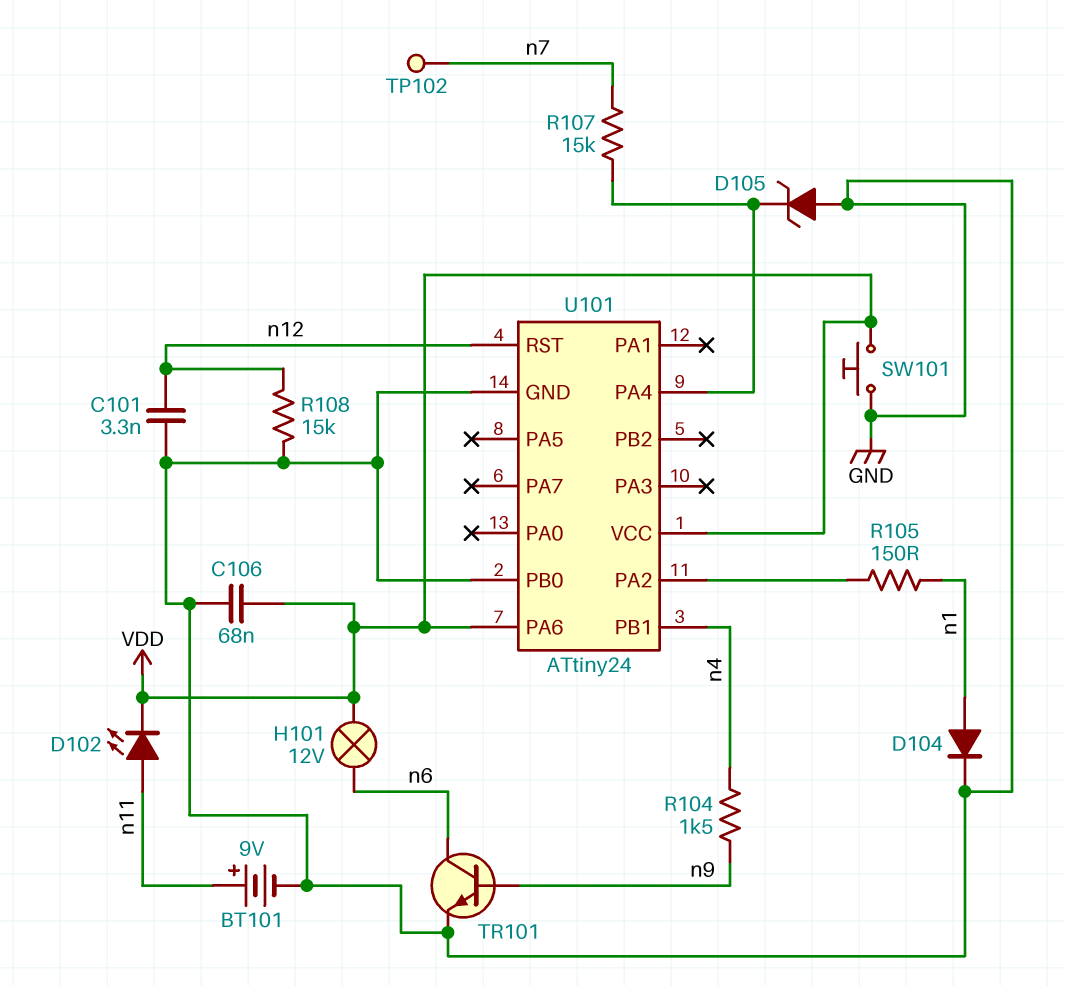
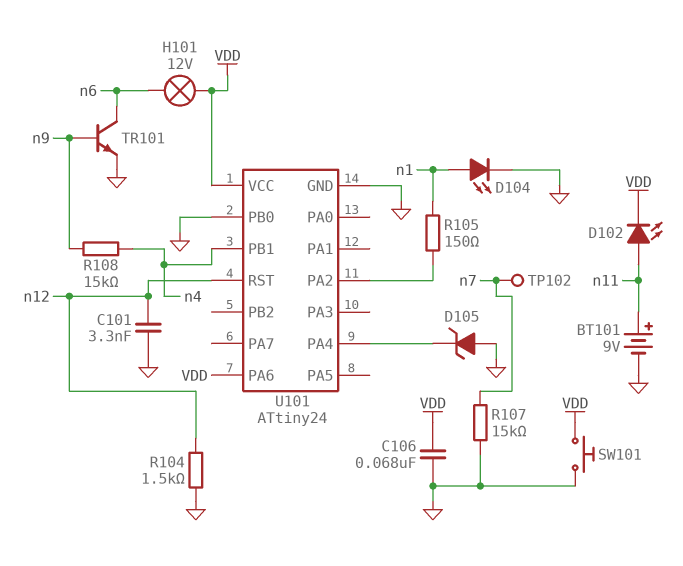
D104: diode (A n1, K GND) -> LED (A n1, K GND)
R104: 1.5k (n4, n9) -> 1.5k (GND, n12)
R107: 15k (U101/PA4, n7) -> 15k (GND, n7)
R108: 15k (GND, n12) -> 15k (n4, n9)

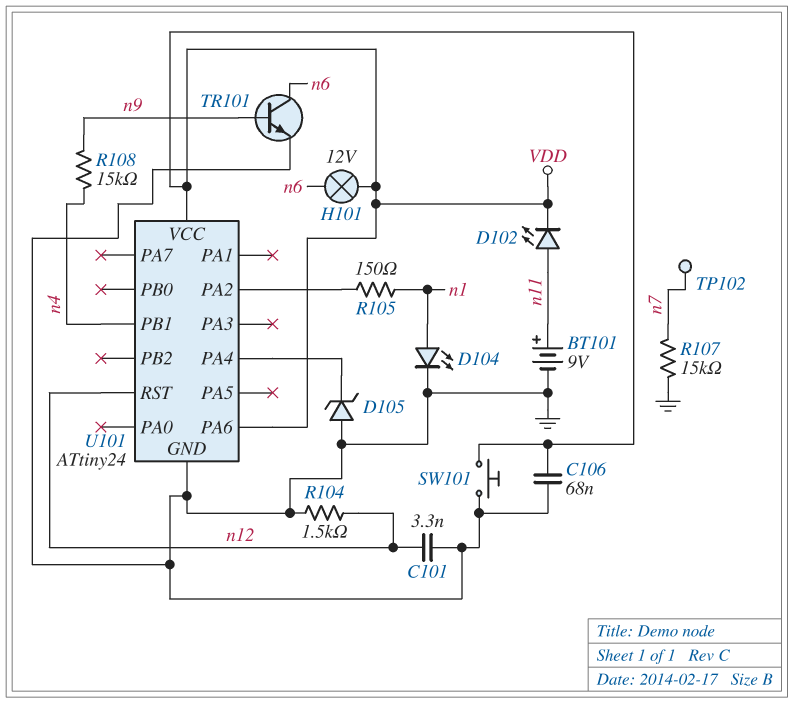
U101 pin PB0: GND -> none

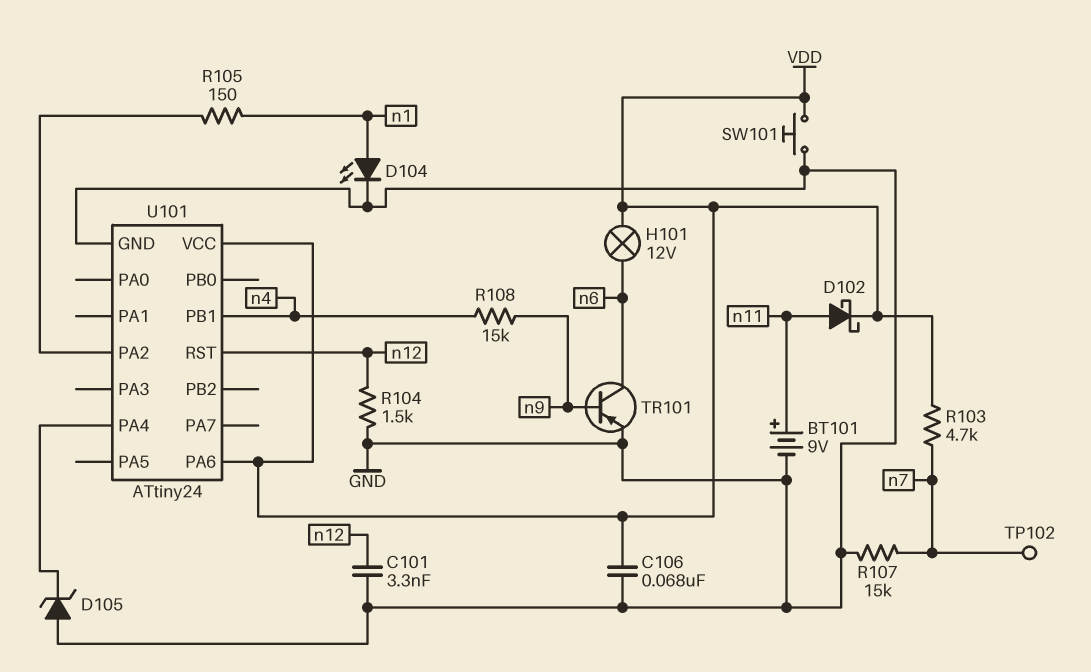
D102: LED (A n11, K VDD) -> schottky (A n11, K VDD)
R103: none -> 4.7k (VDD, n7)
TR101: NPN (B n9, C n6, E GND) -> PNP (B n9, C n6, E GND)

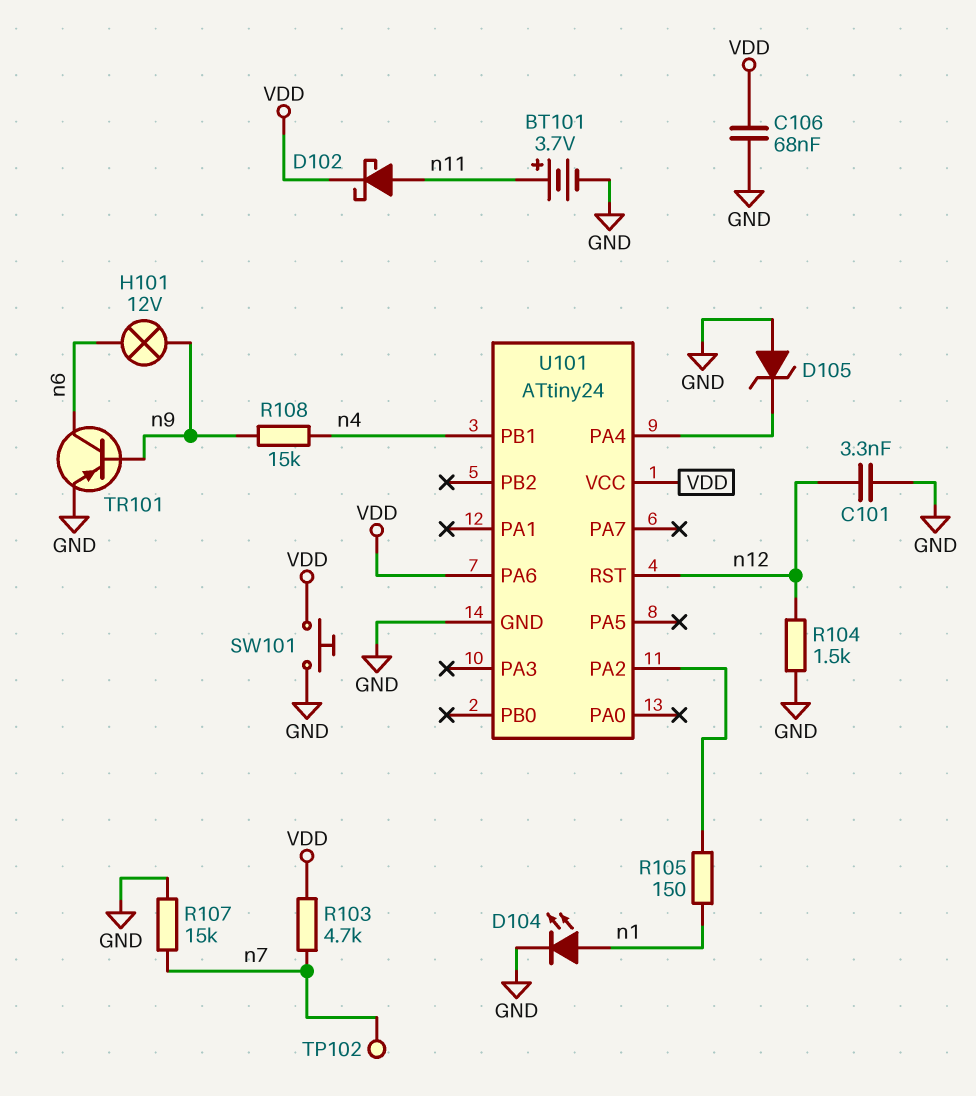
BT101: 9V (plus n11, minus GND) -> 3.7V (plus n11, minus GND)
H101: lamp 12V (VDD, n6) -> lamp 12V (n6, n9)

